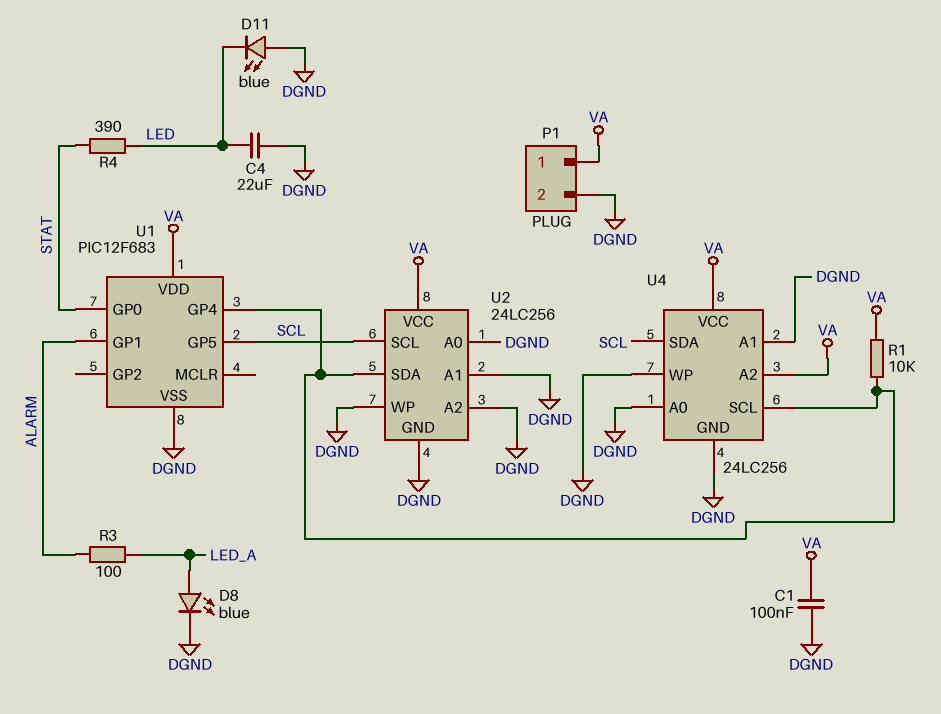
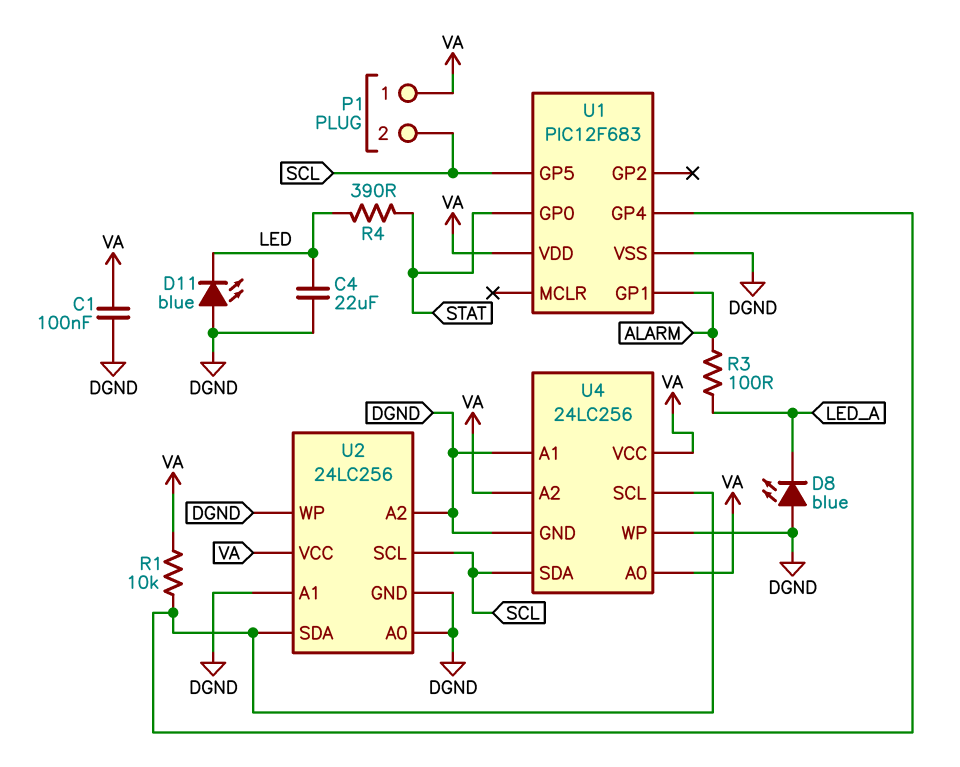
D8: LED blue (A LED_A, K DGND) -> LED blue (A DGND, K LED_A)
P1 pin 2: DGND -> SCL
U4 pin A0: DGND -> VA

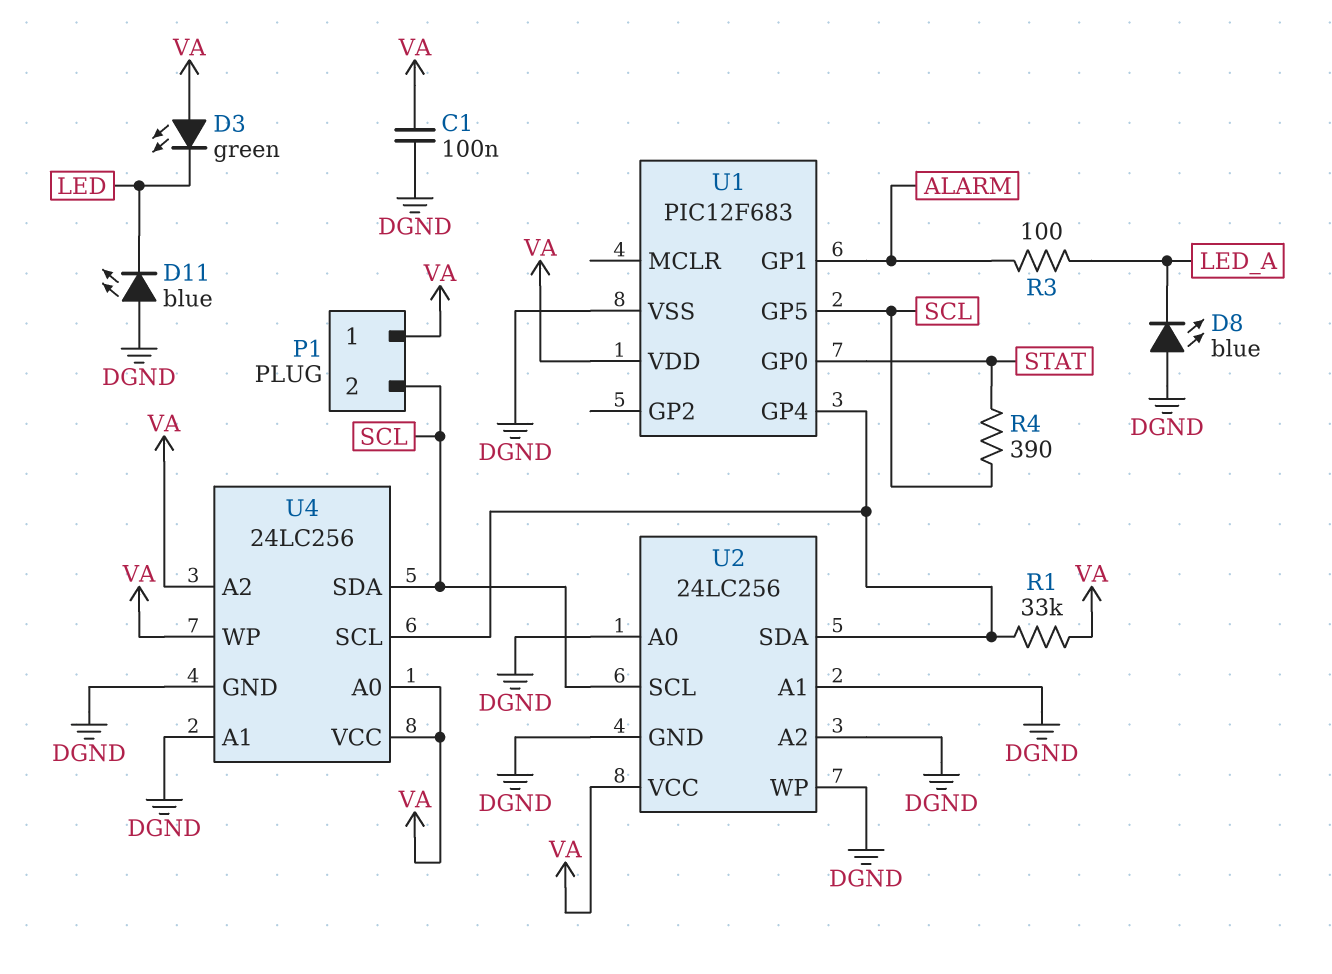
C4: 22uF (DGND, LED) -> none
D3: none -> LED green (A VA, K LED)
R1: 10k (U1/GP4, VA) -> 33k (U1/GP4, VA)
R4: 390 (LED, STAT) -> 390 (SCL, STAT)
U4 pin WP: DGND -> VA

